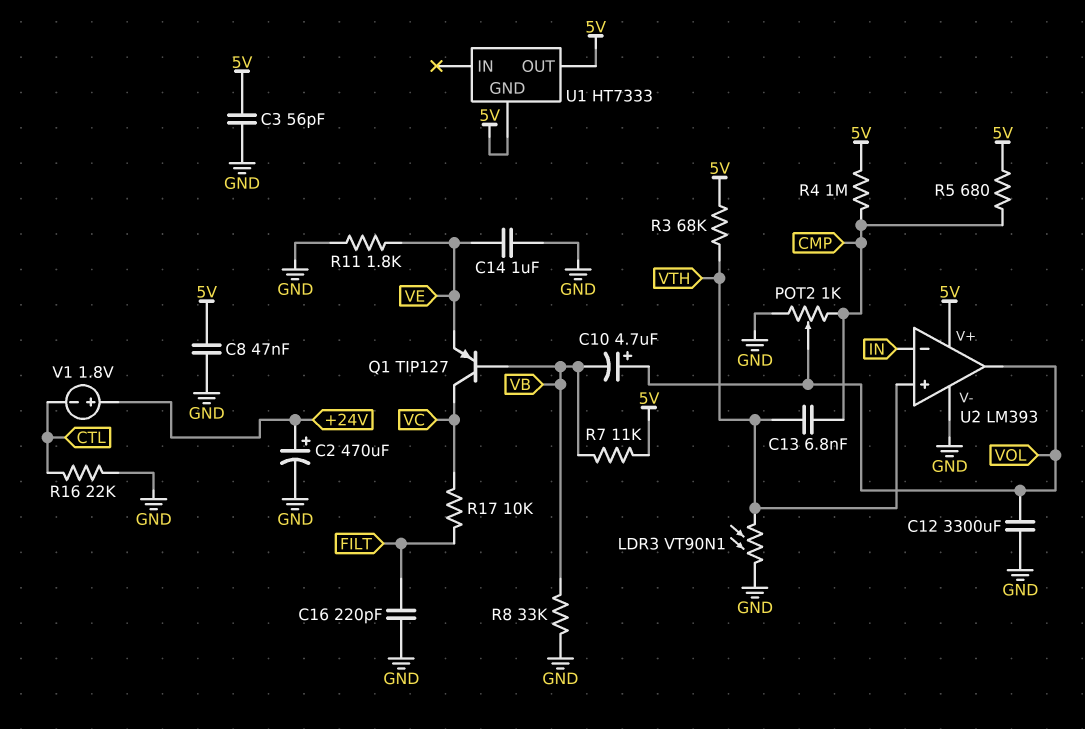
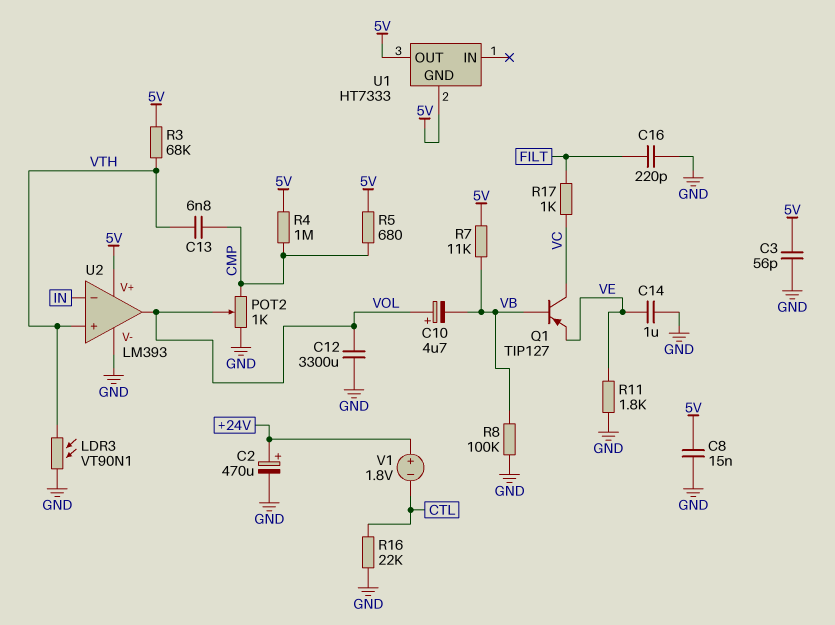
C8: 47nF (5V, GND) -> 15nF (5V, GND)
R8: 33k (GND, VB) -> 100k (GND, VB)
R17: 10k (FILT, VC) -> 1k (FILT, VC)

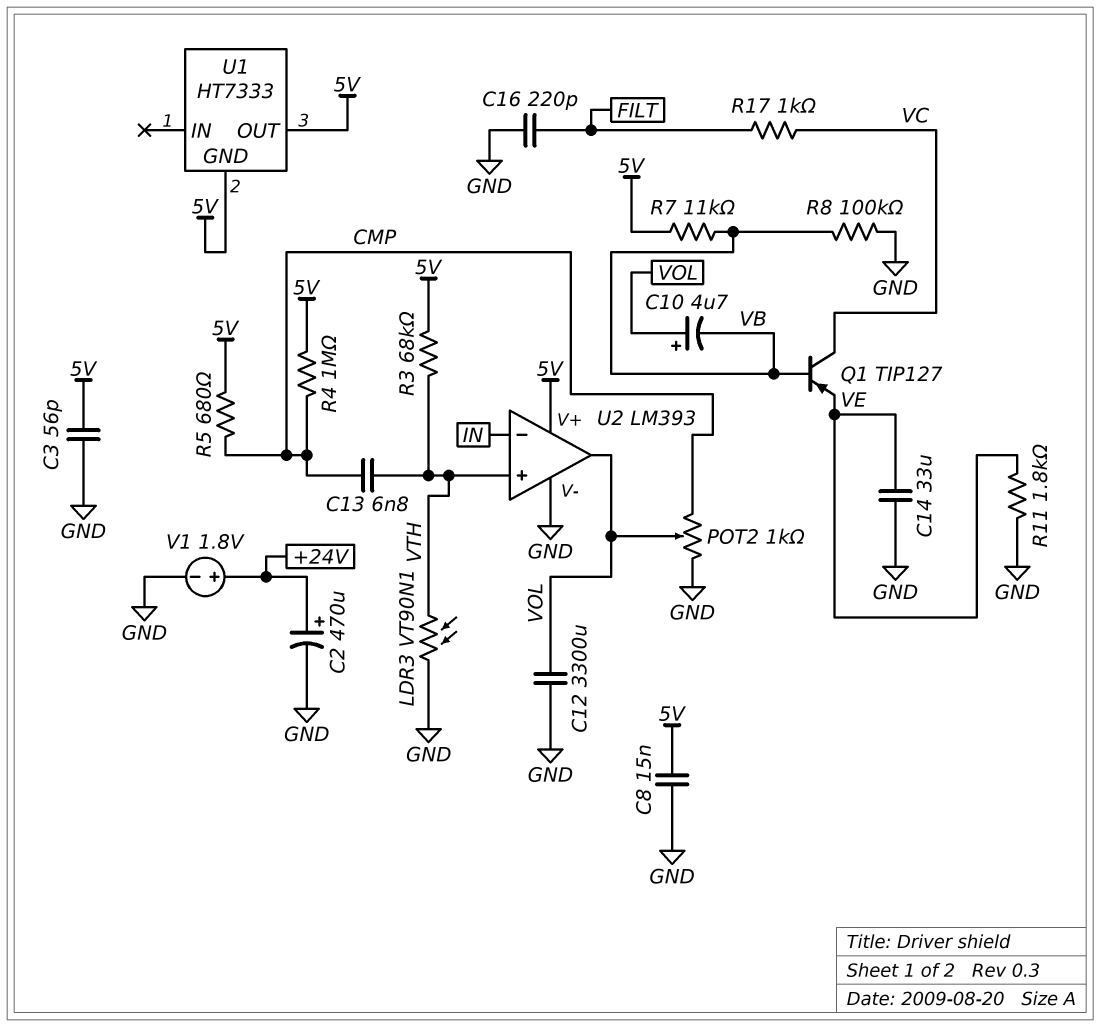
C14: 1uF (GND, VE) -> 33uF (GND, VE)
R16: 22k (CTL, GND) -> none
V1: 1.8V (plus +24V, minus CTL) -> 1.8V (plus +24V, minus GND)

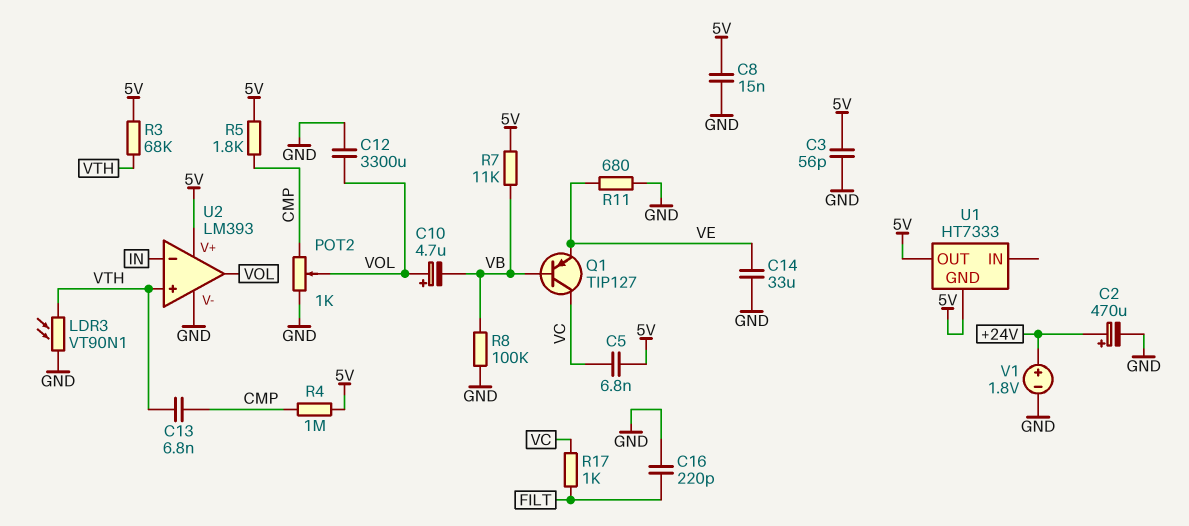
C5: none -> 6.8nF (5V, VC)
R5: 680 (5V, CMP) -> 1.8k (5V, CMP)
R11: 1.8k (GND, VE) -> 680 (GND, VE)

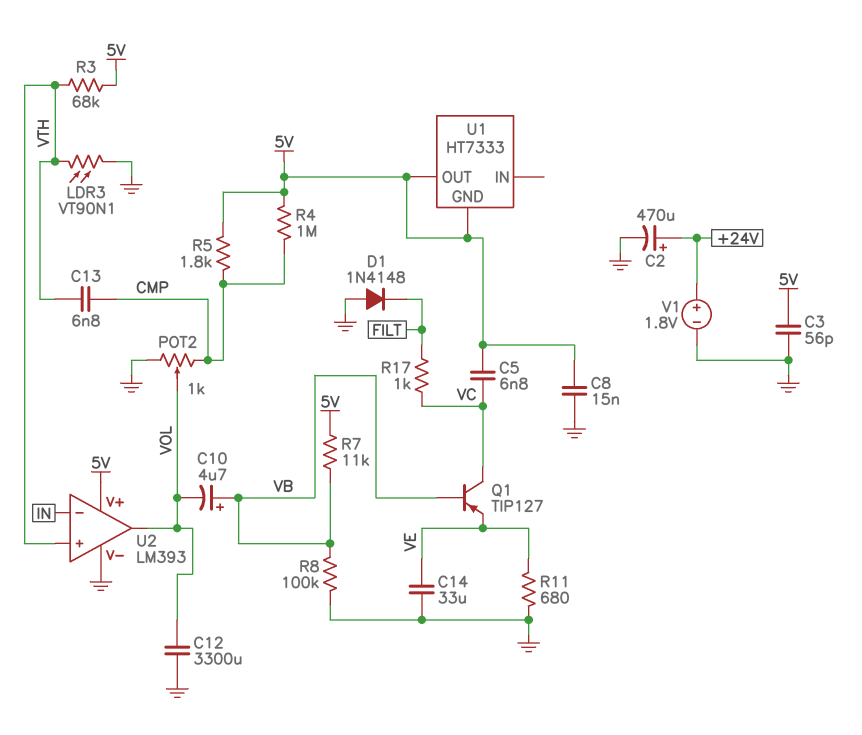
C10: 4.7uF (plus VOL, minus VB) -> 4.7uF (plus VB, minus VOL)
C16: 220pF (FILT, GND) -> none
D1: none -> diode 1N4148 (A GND, K FILT)

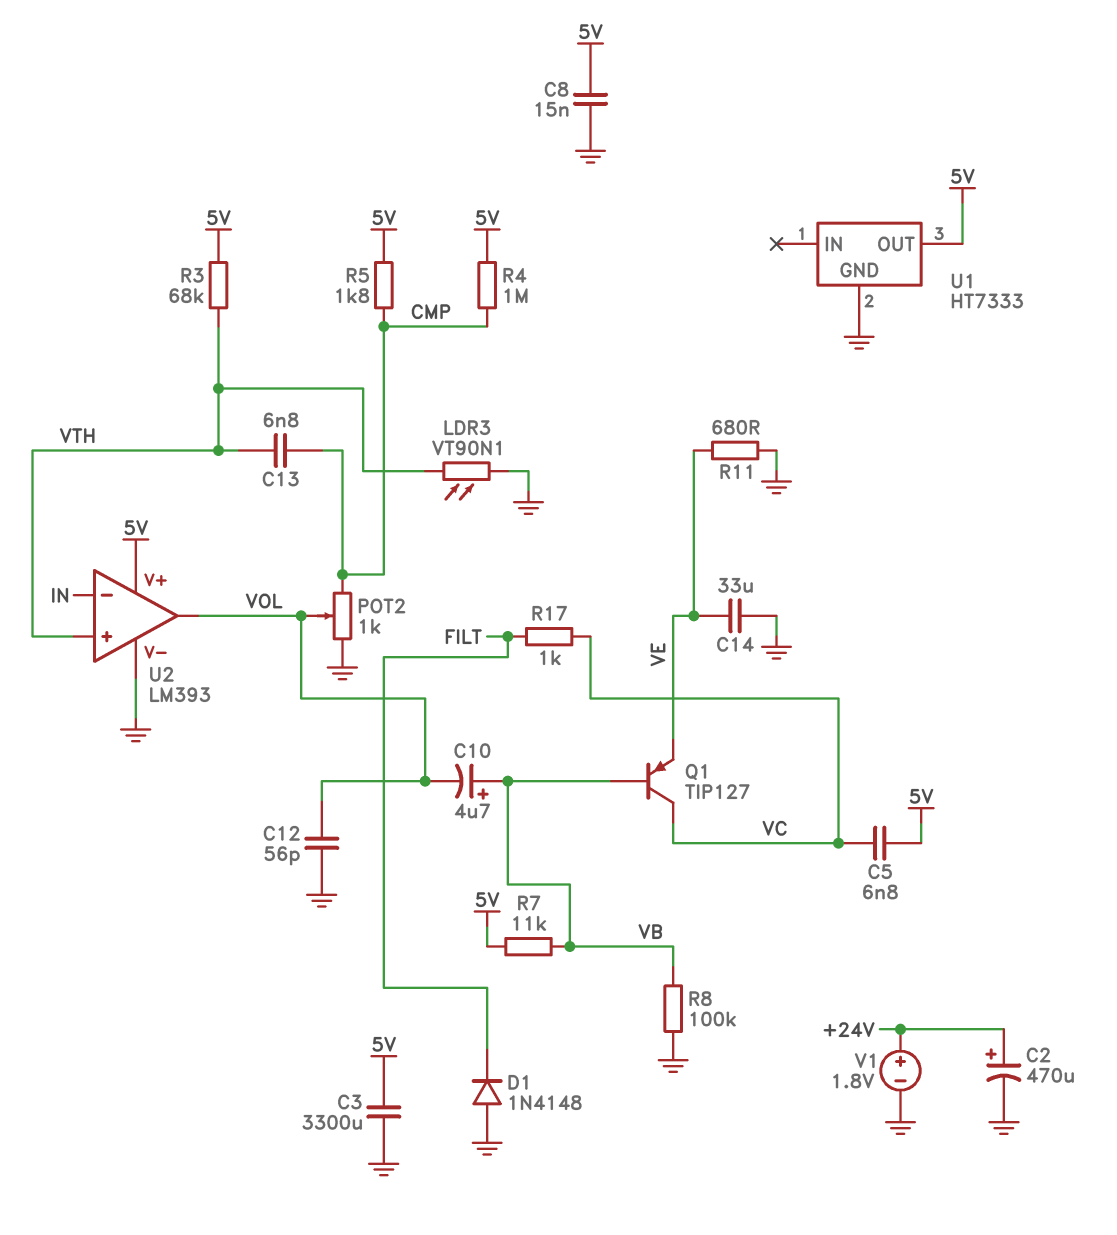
C3: 56pF (5V, GND) -> 3300uF (5V, GND)
C12: 3300uF (GND, VOL) -> 56pF (GND, VOL)
U1 pin GND: 5V -> GND

